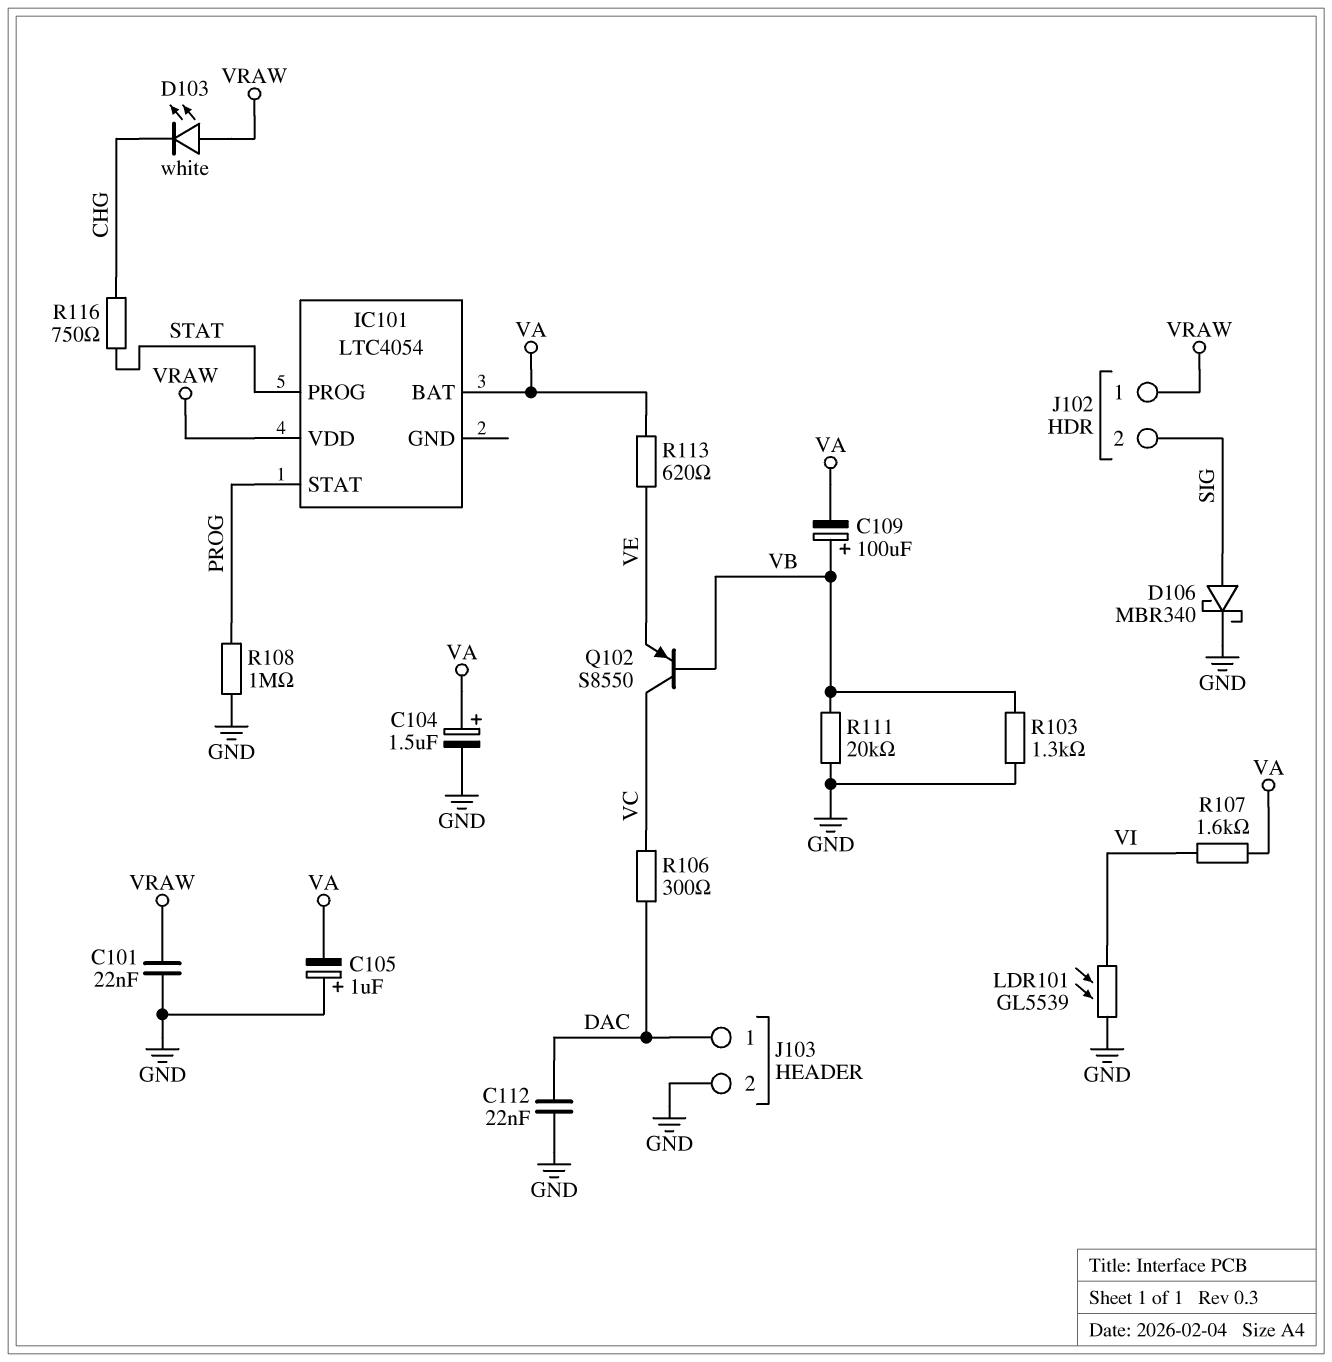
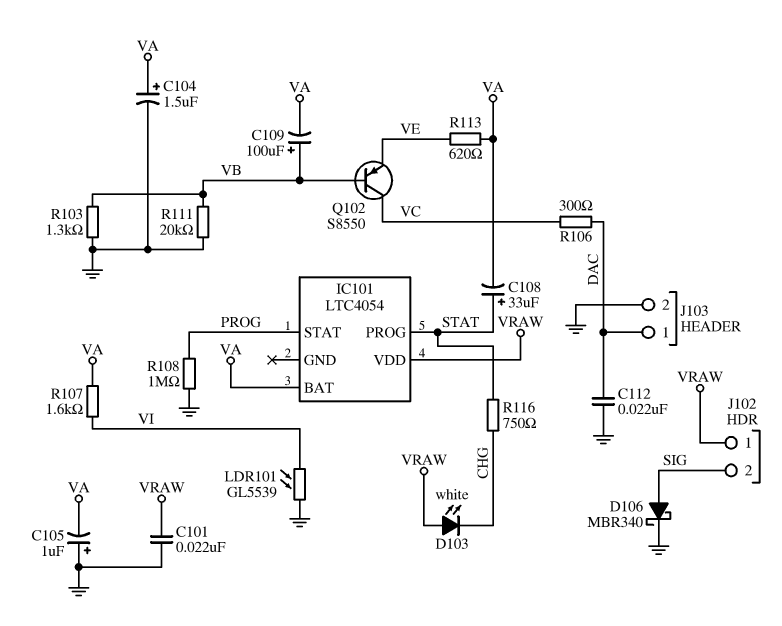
C108: none -> 33uF (plus STAT, minus VA)

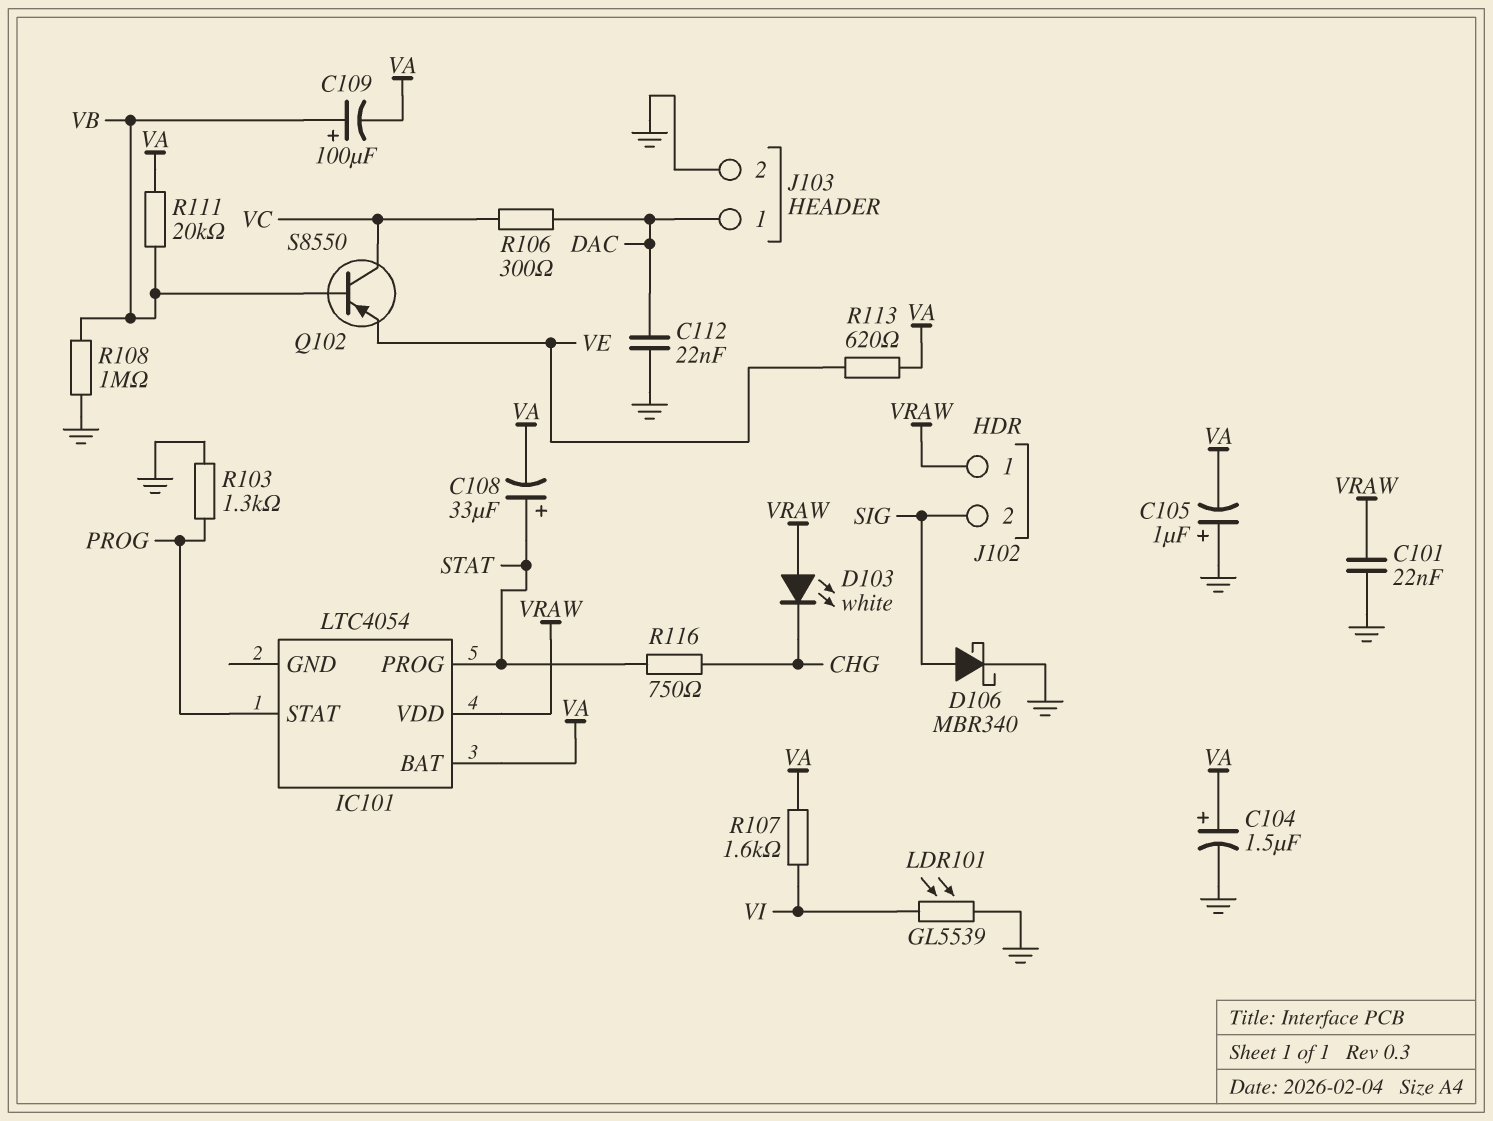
R103: 1.3k (GND, VB) -> 1.3k (GND, PROG)
R108: 1M (GND, PROG) -> 1M (GND, VB)
R111: 20k (GND, VB) -> 20k (VA, VB)

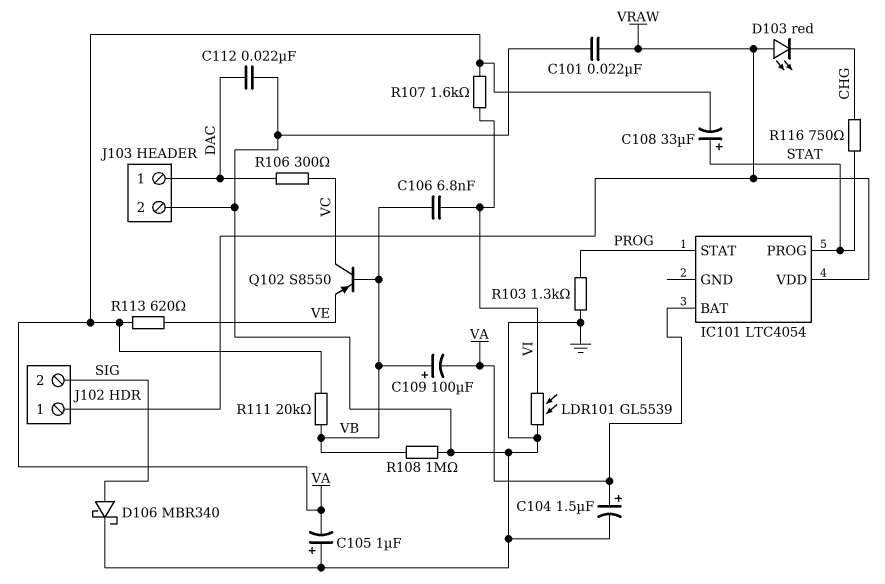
C106: none -> 6.8nF (VB, VI)
D103: LED white (A VRAW, K CHG) -> LED red (A VRAW, K CHG)

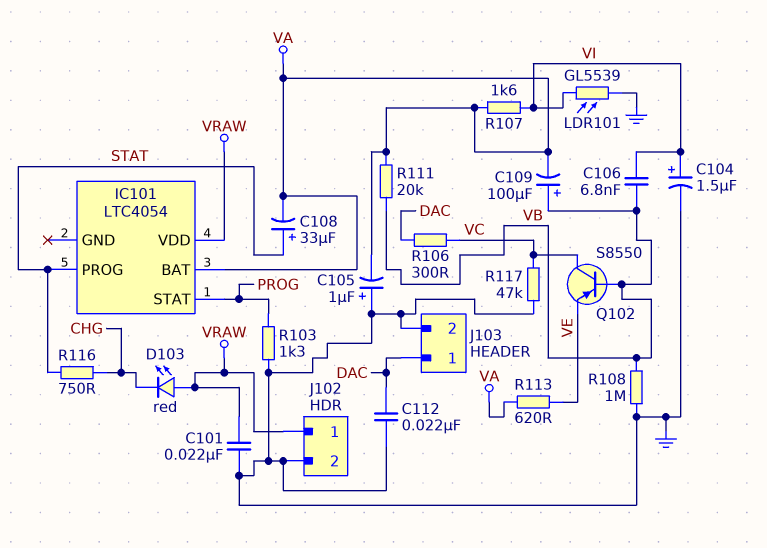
C104: 1.5uF (plus VA, minus GND) -> 1.5uF (plus VI, minus GND)
D106: schottky MBR340 (A SIG, K GND) -> none
J102 pin 2: SIG -> GND
R117: none -> 47k (GND, VC)

